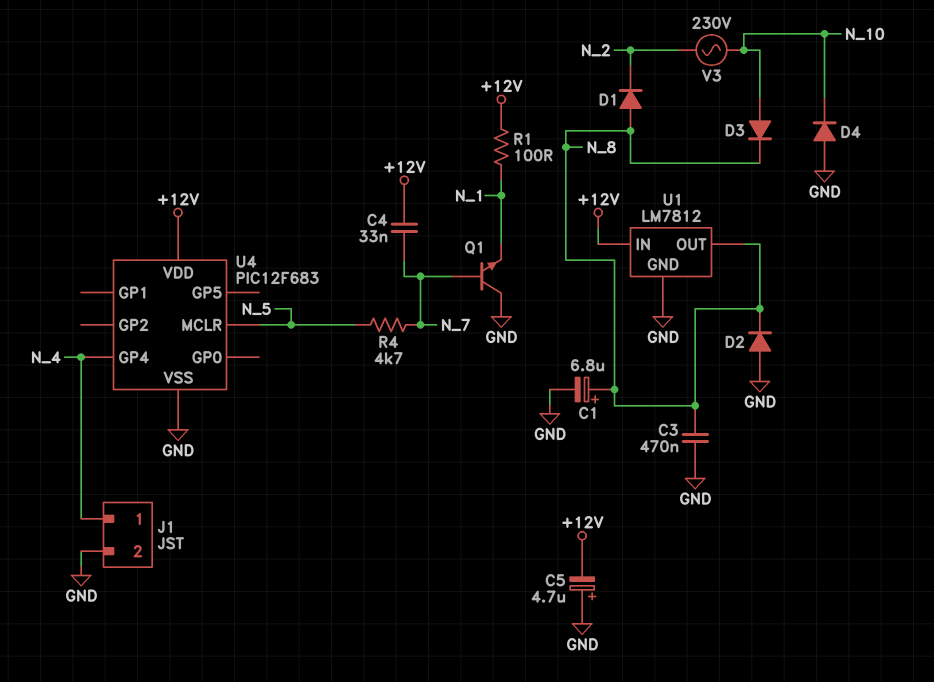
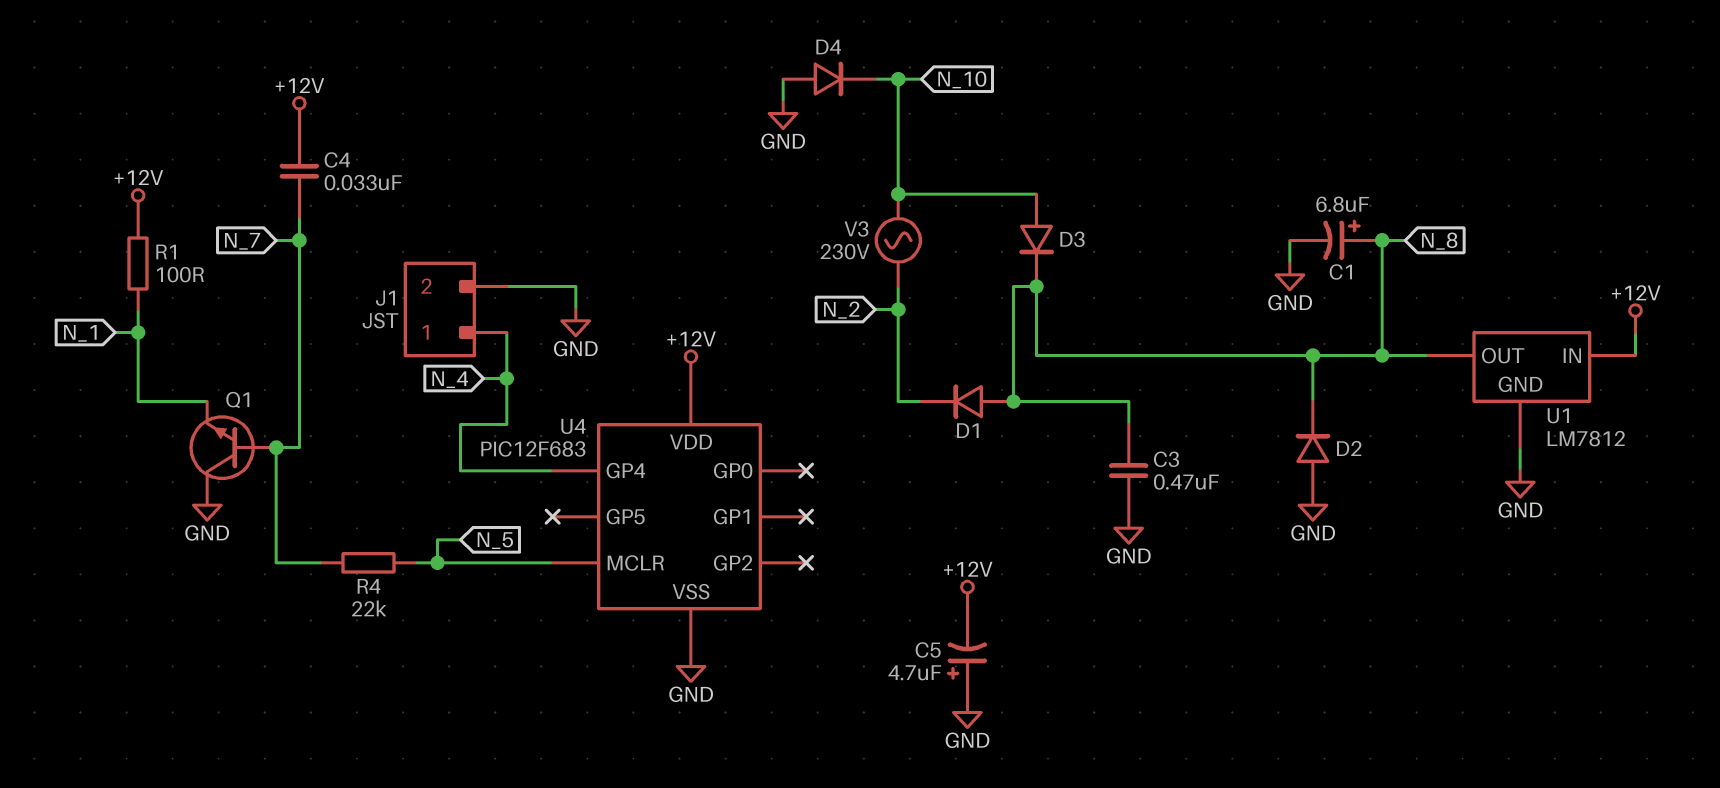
R4: 4.7k (N_5, N_7) -> 22k (N_5, N_7)

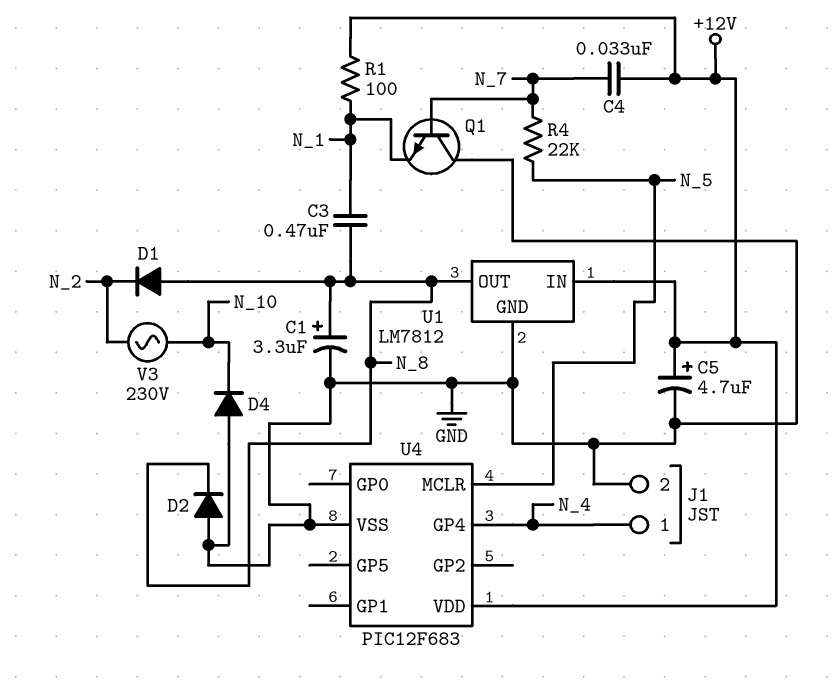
C1: 6.8uF (plus N_8, minus GND) -> 3.3uF (plus N_8, minus GND)
C3: 470nF (GND, N_8) -> 470nF (N_1, N_8)
C5: 4.7uF (plus GND, minus +12V) -> 4.7uF (plus +12V, minus GND)
D3: diode (A N_10, K N_8) -> none

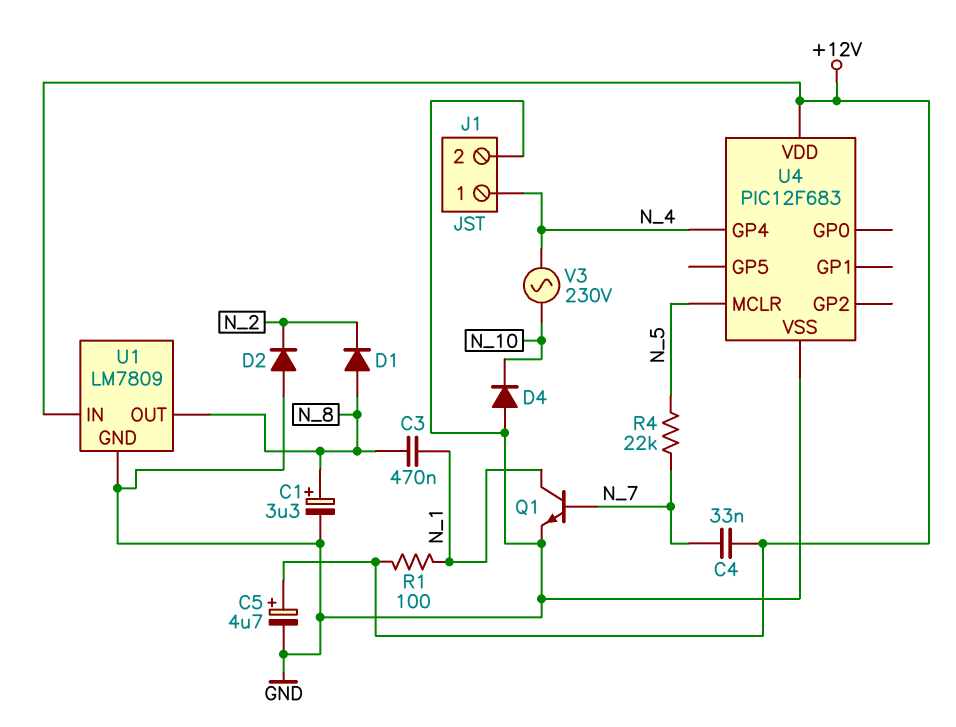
D2: diode (A GND, K N_8) -> diode (A GND, K N_2)
Q1: NPN (B N_7, C GND, E N_1) -> NPN (B N_7, C N_1, E GND)
U1: LM7812 -> LM7809
V3: AC 230V (N_2, N_10) -> AC 230V (N_4, N_10)

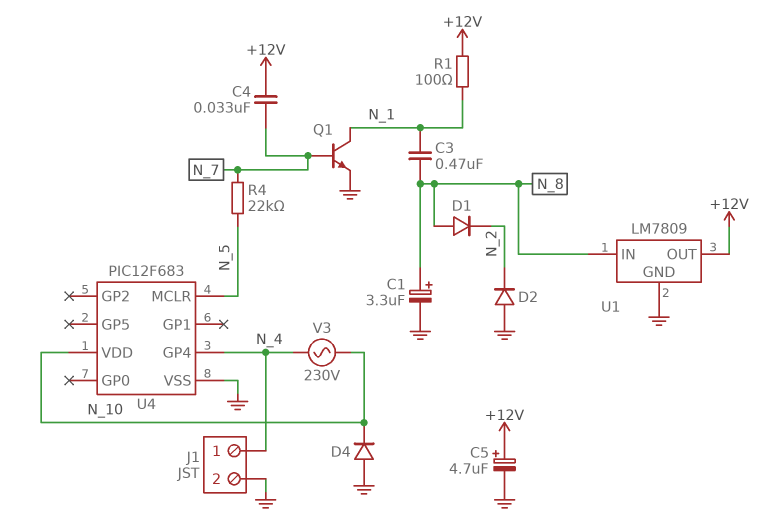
U1 pin IN: +12V -> N_8
U1 pin OUT: N_8 -> +12V
U4 pin VDD: +12V -> N_10

